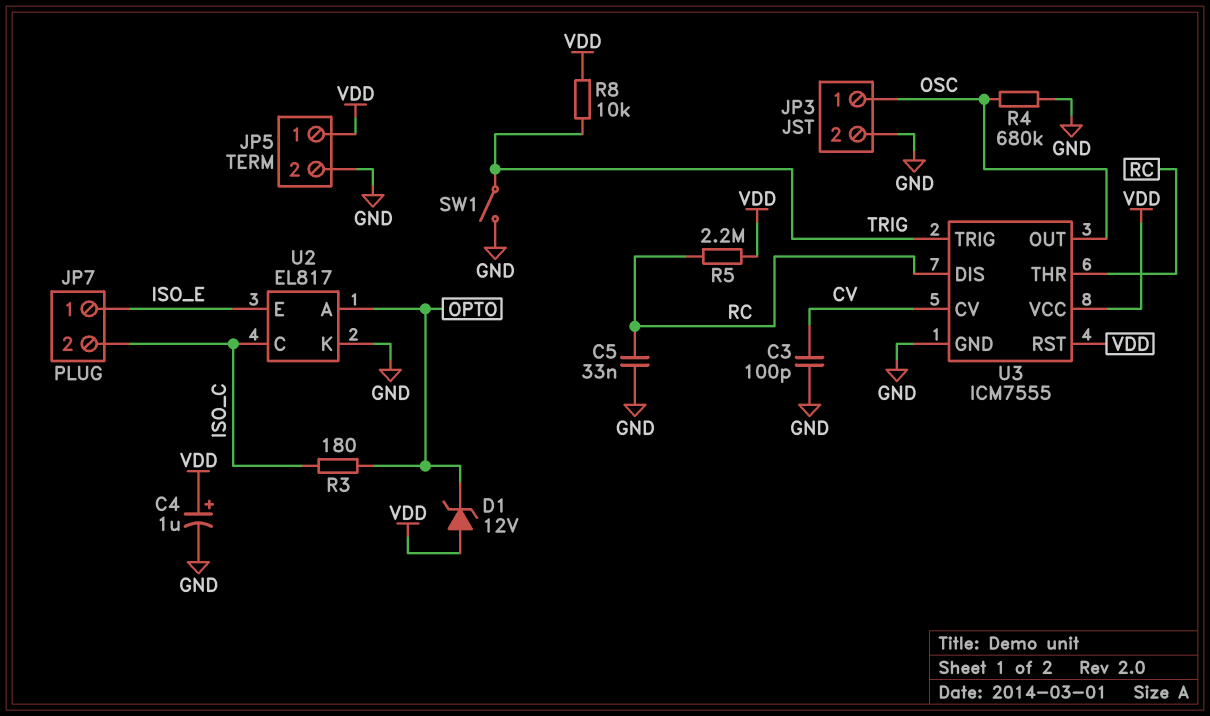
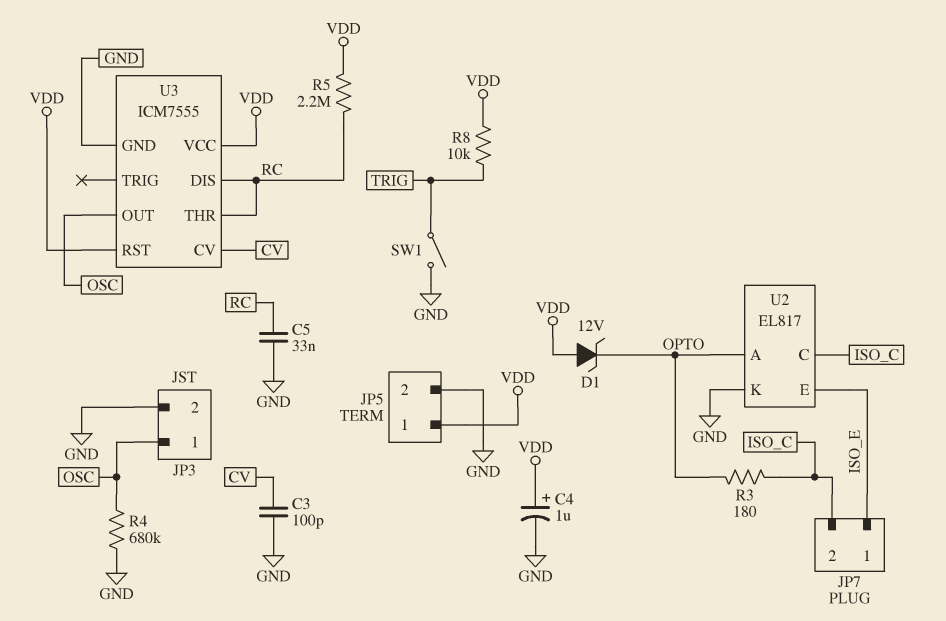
U3 pin TRIG: TRIG -> none

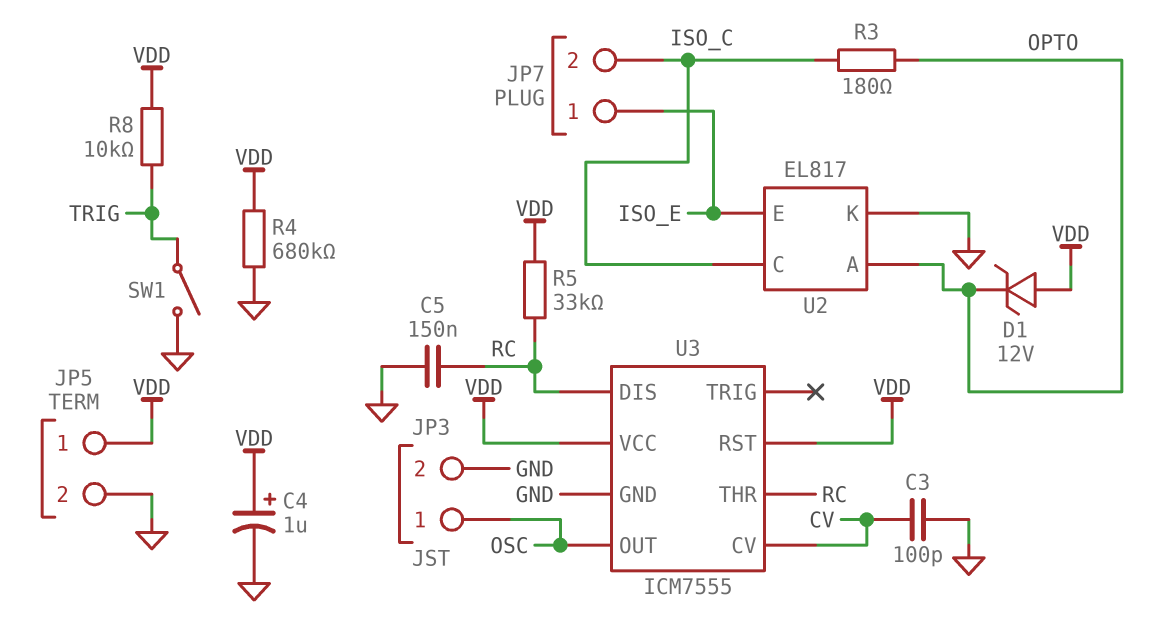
C5: 33nF (GND, RC) -> 150nF (GND, RC)
R4: 680k (GND, OSC) -> 680k (GND, VDD)
R5: 2.2M (RC, VDD) -> 33k (RC, VDD)

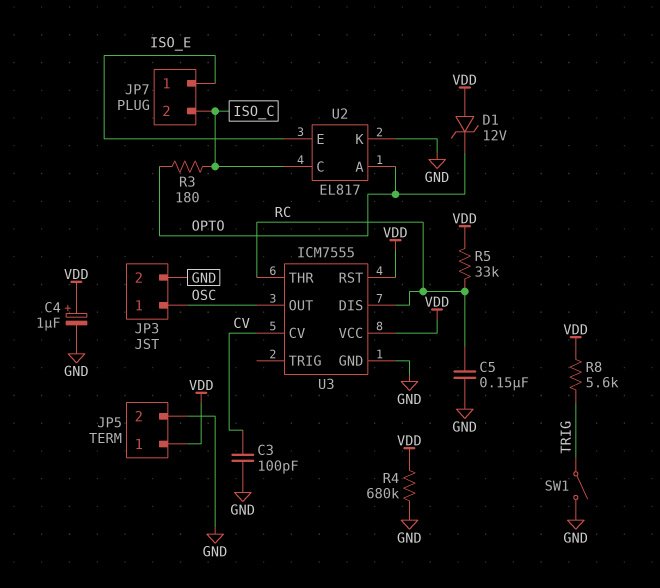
R8: 10k (TRIG, VDD) -> 5.6k (TRIG, VDD)

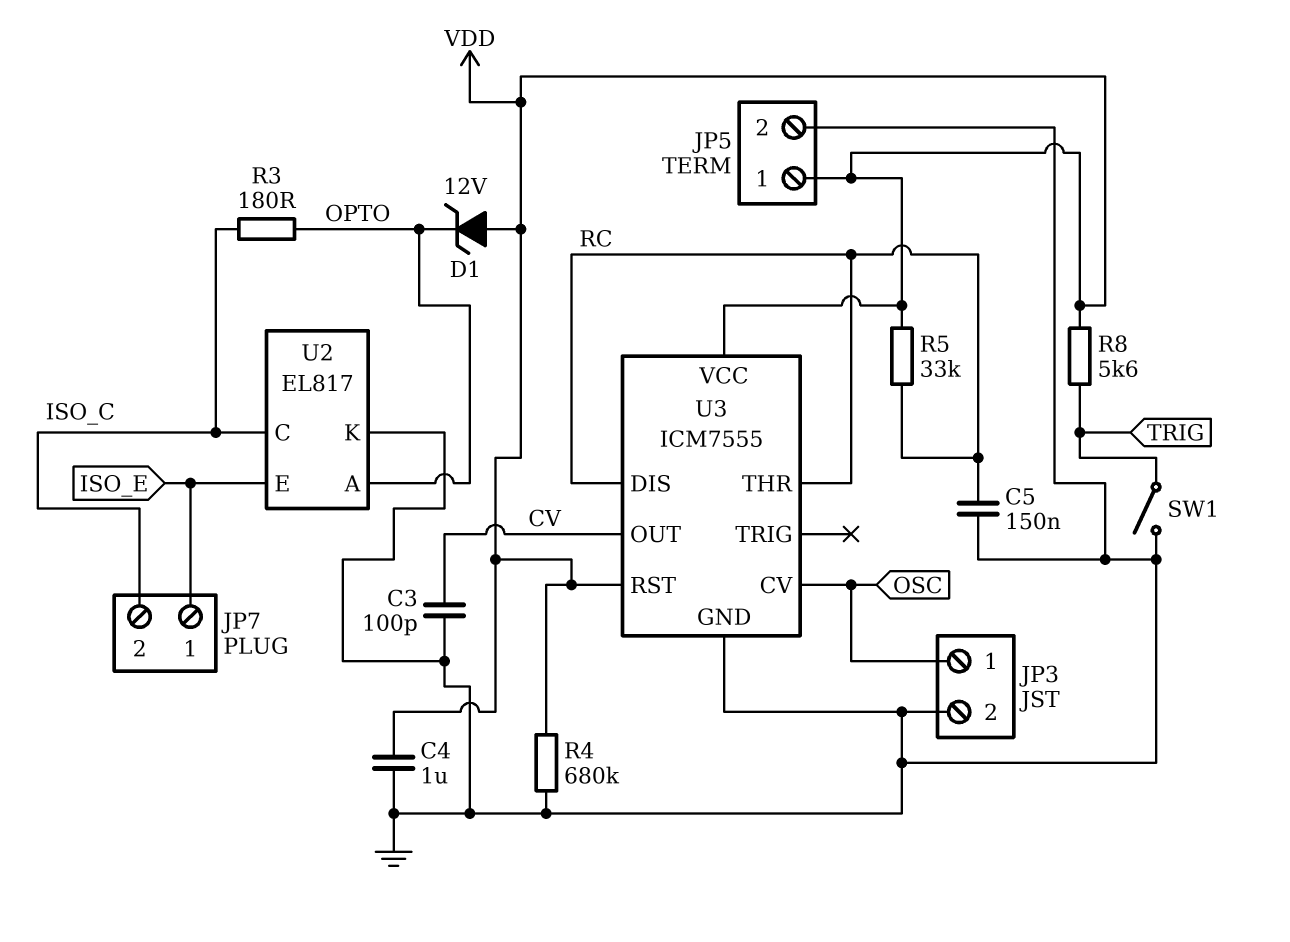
C4: 1uF (plus VDD, minus GND) -> 1uF (GND, VDD)
U3 pin CV: CV -> OSC
U3 pin OUT: OSC -> CV

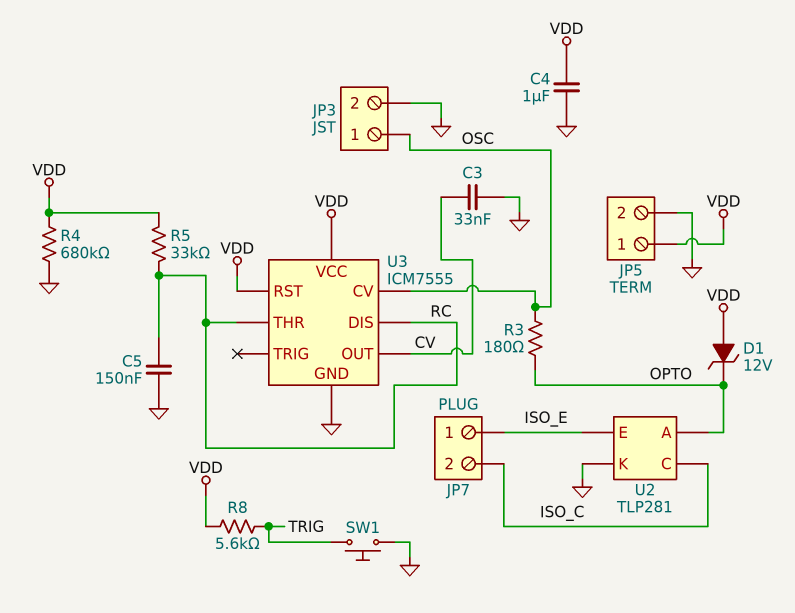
C3: 100pF (CV, GND) -> 33nF (CV, GND)
R3: 180 (ISO_C, OPTO) -> 180 (OPTO, OSC)
SW1: switch (GND, TRIG) -> button (GND, TRIG)
U2: EL817 -> TLP281

